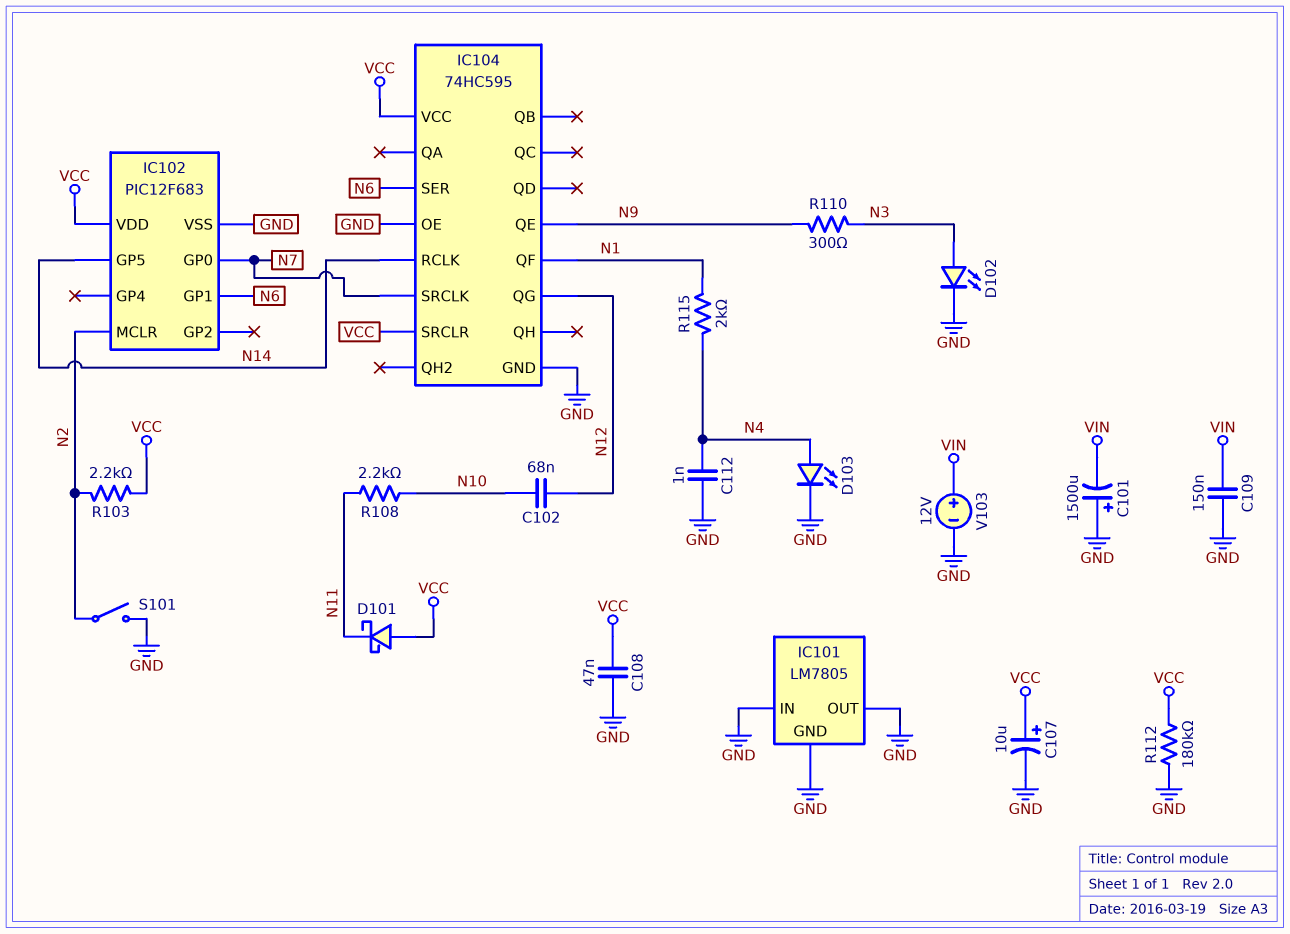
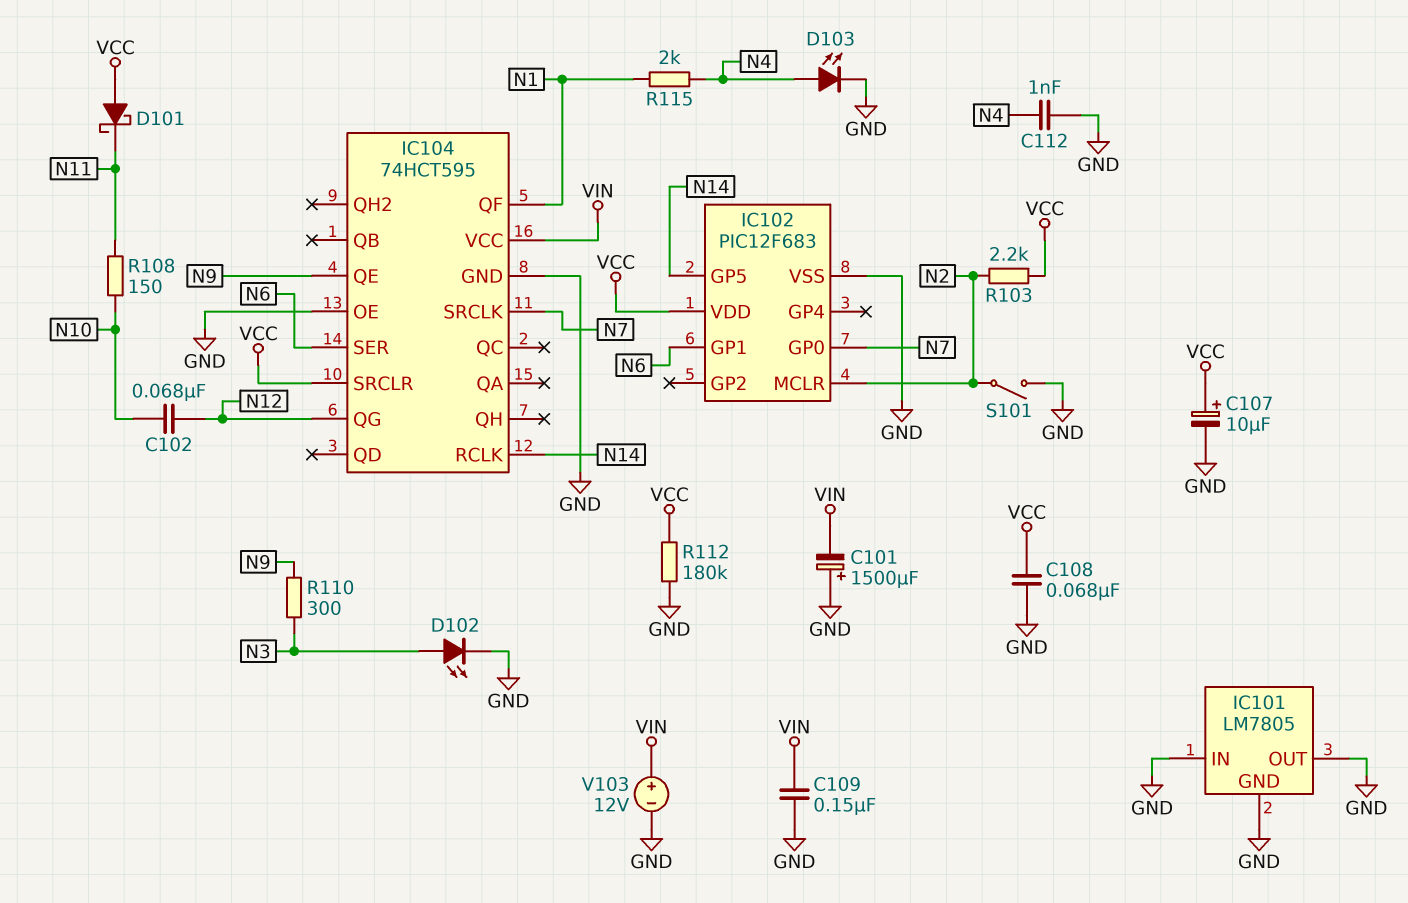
C108: 47nF (GND, VCC) -> 68nF (GND, VCC)
IC104: 74HC595 -> 74HCT595
IC104 pin VCC: VCC -> VIN
R108: 2.2k (N10, N11) -> 150 (N10, N11)

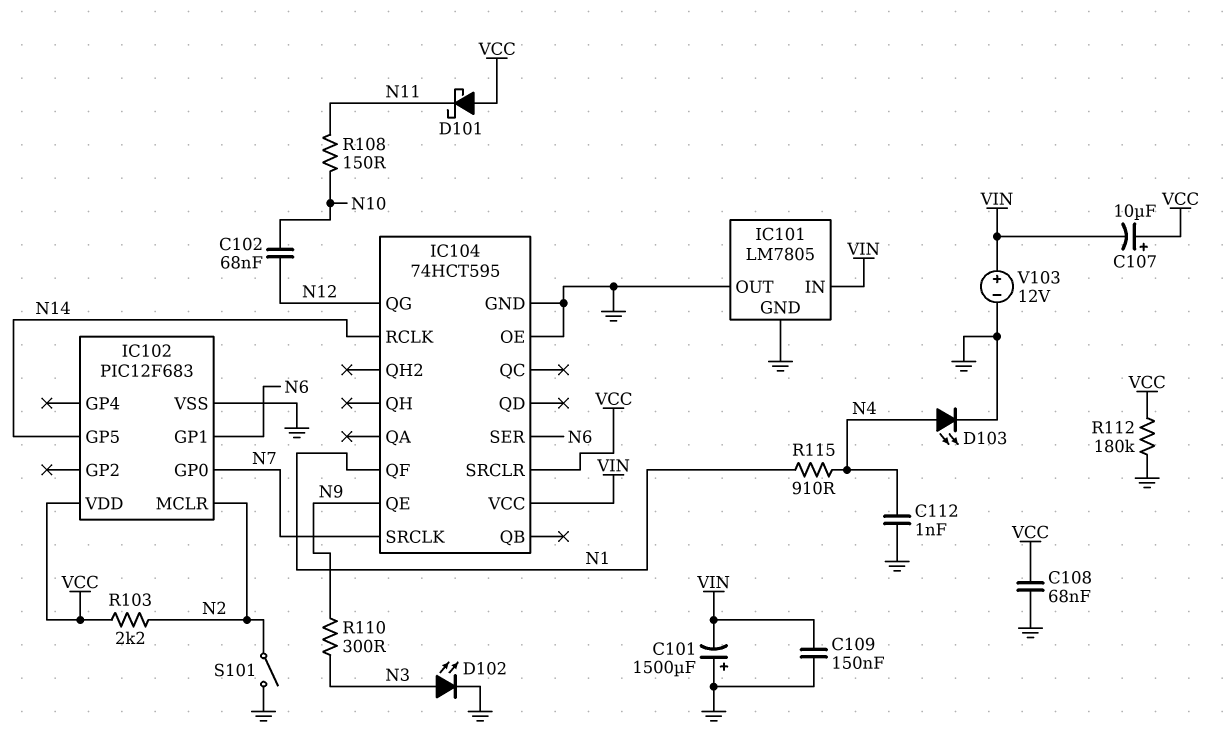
C107: 10uF (plus VCC, minus GND) -> 10uF (plus VCC, minus VIN)
IC101 pin IN: GND -> VIN
R115: 2k (N1, N4) -> 910 (N1, N4)

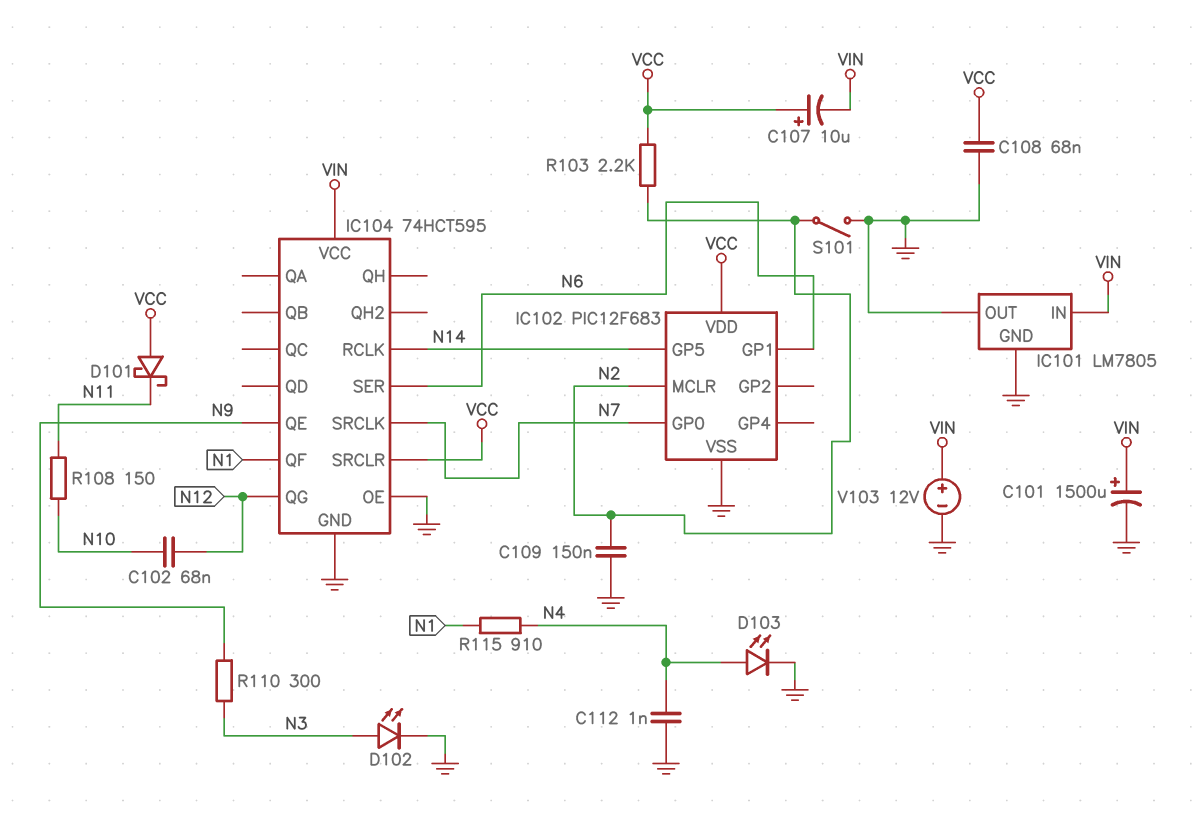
C101: 1500uF (plus GND, minus VIN) -> 1500uF (plus VIN, minus GND)
C109: 150nF (GND, VIN) -> 150nF (GND, N2)
R112: 180k (GND, VCC) -> none

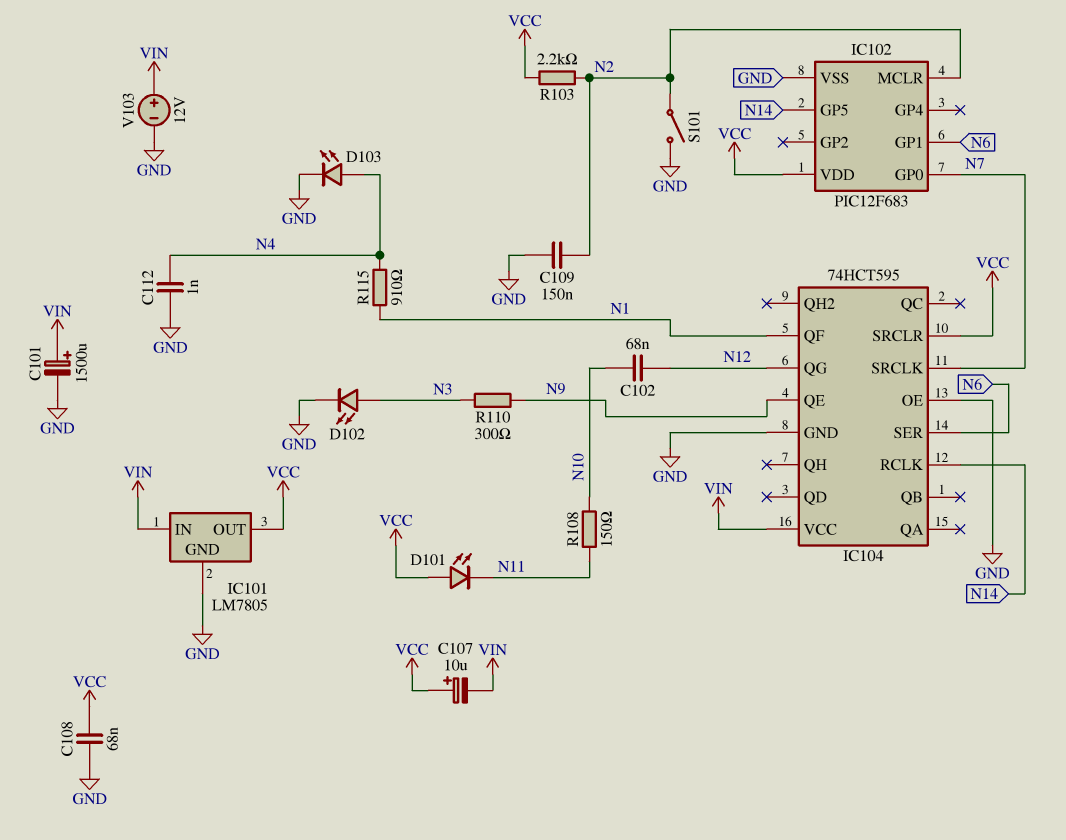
D101: schottky (A VCC, K N11) -> LED (A VCC, K N11)
IC101 pin OUT: GND -> VCC

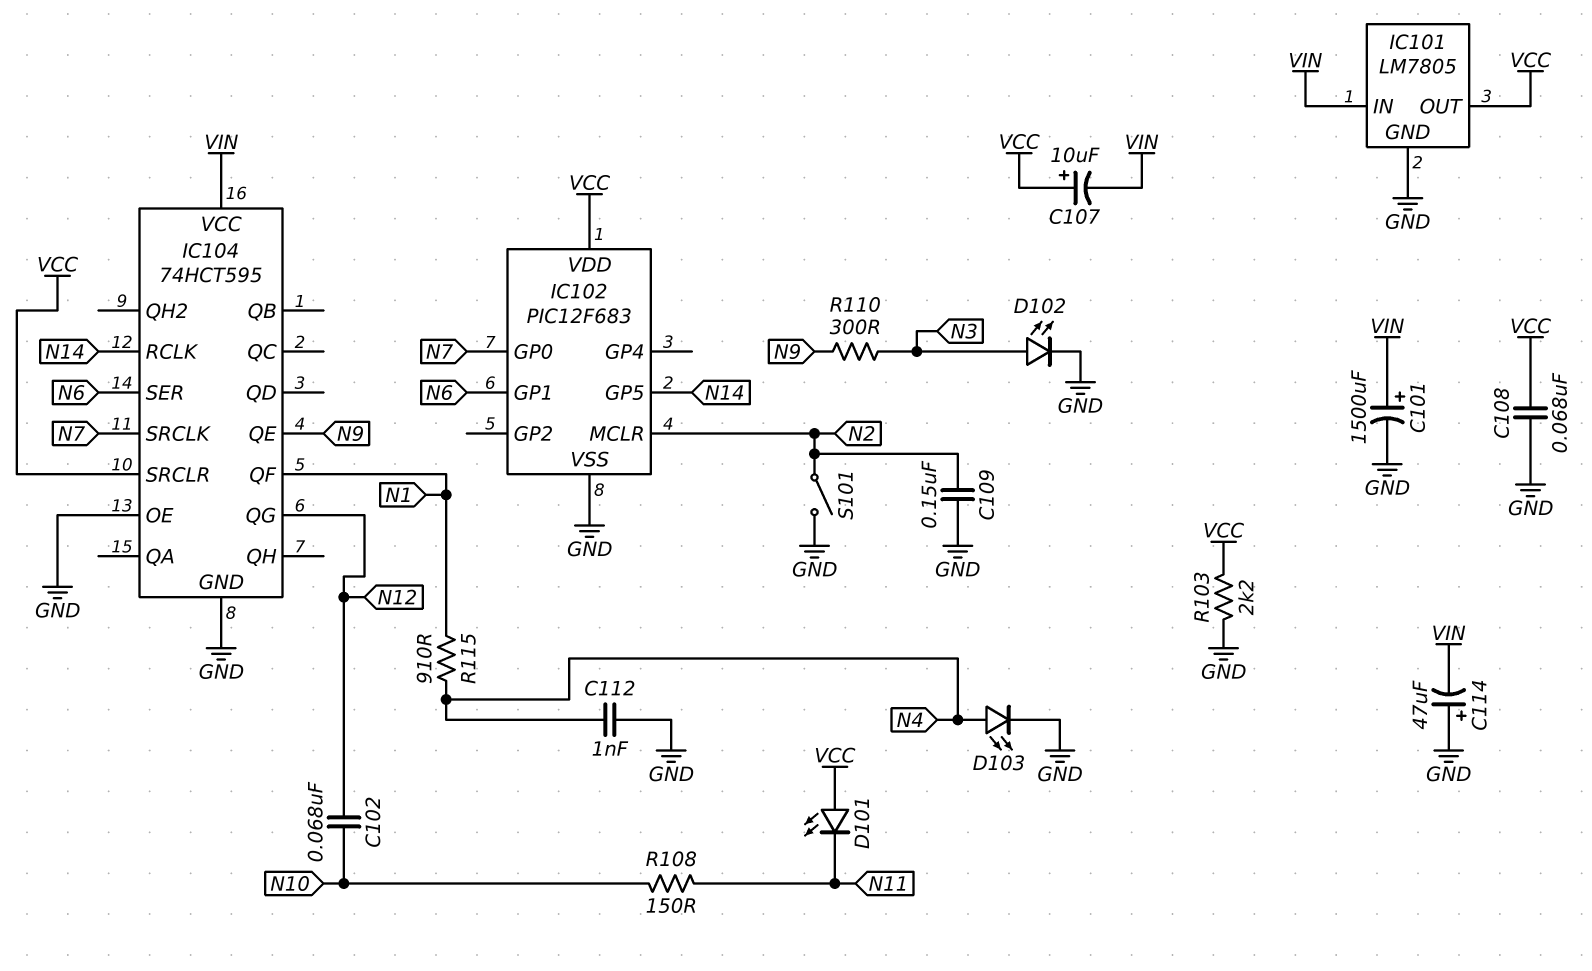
C114: none -> 47uF (plus GND, minus VIN)
R103: 2.2k (N2, VCC) -> 2.2k (GND, VCC)
V103: 12V (plus VIN, minus GND) -> none

